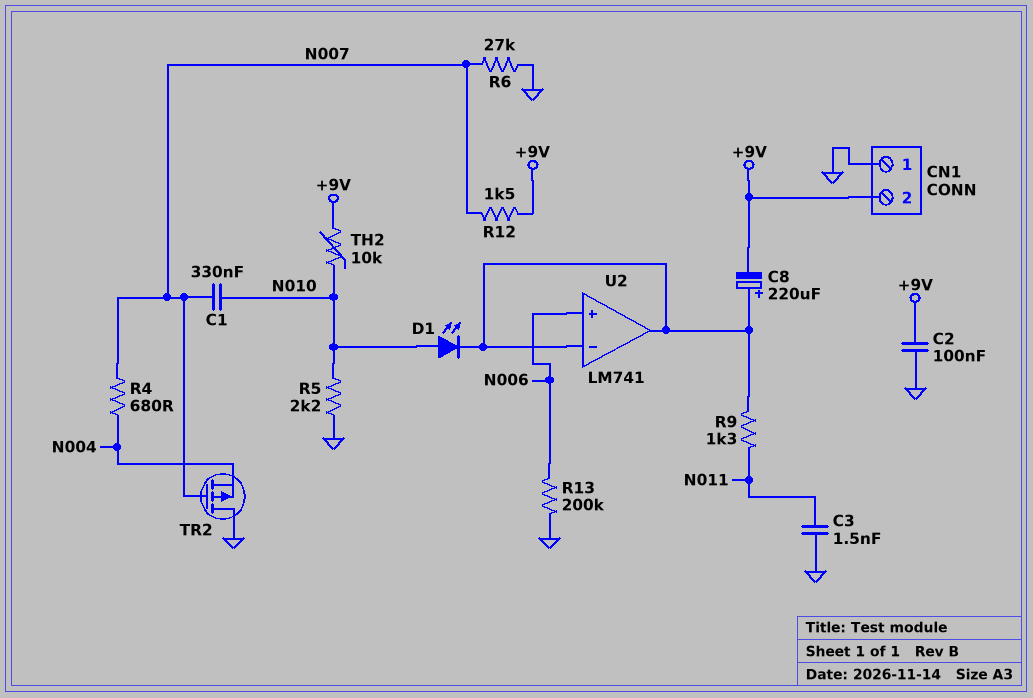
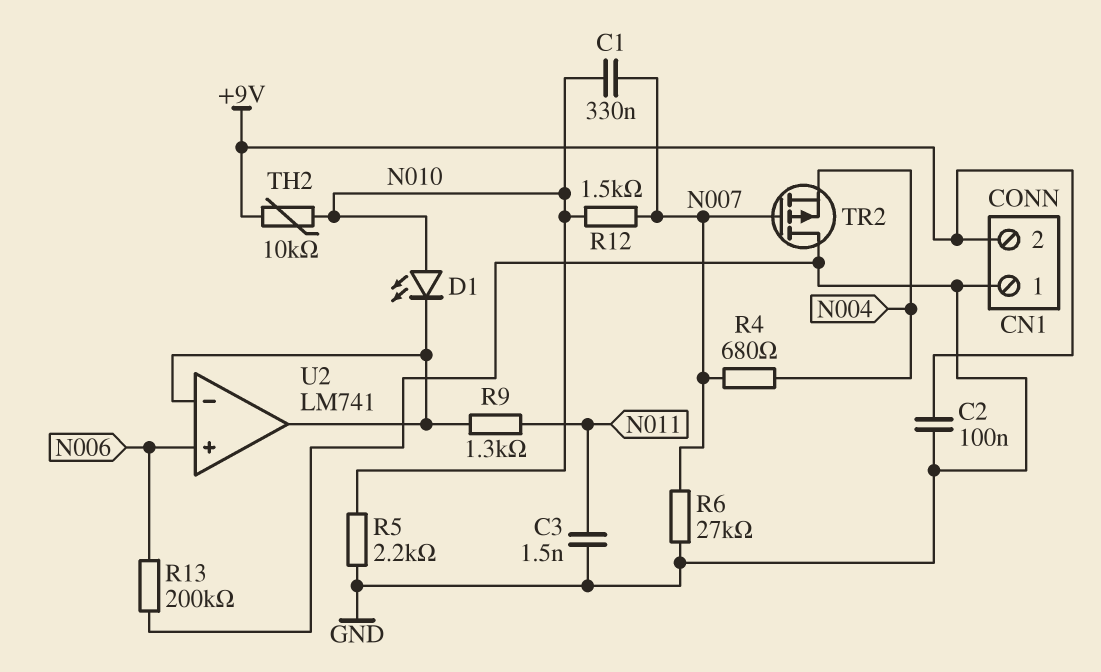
C8: 220uF (plus U2/in-, minus +9V) -> none
R12: 1.5k (+9V, N007) -> 1.5k (N007, N010)

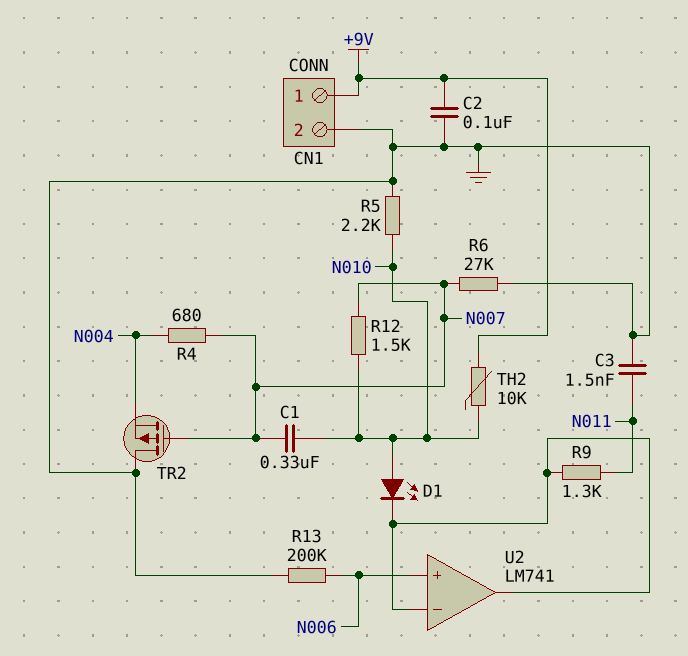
CN1 pin 1: GND -> +9V
CN1 pin 2: +9V -> GND

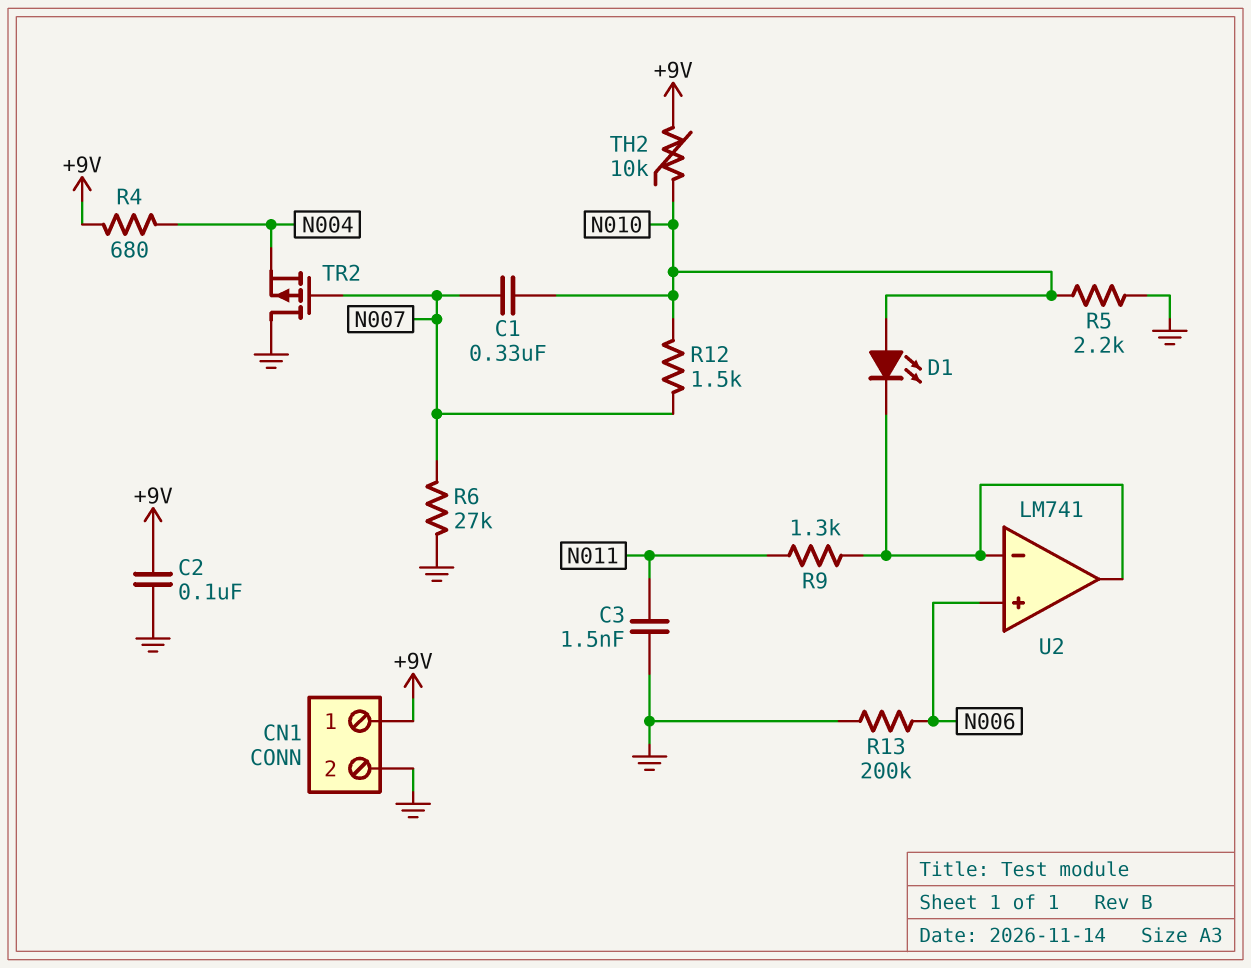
R4: 680 (N004, N007) -> 680 (+9V, N004)

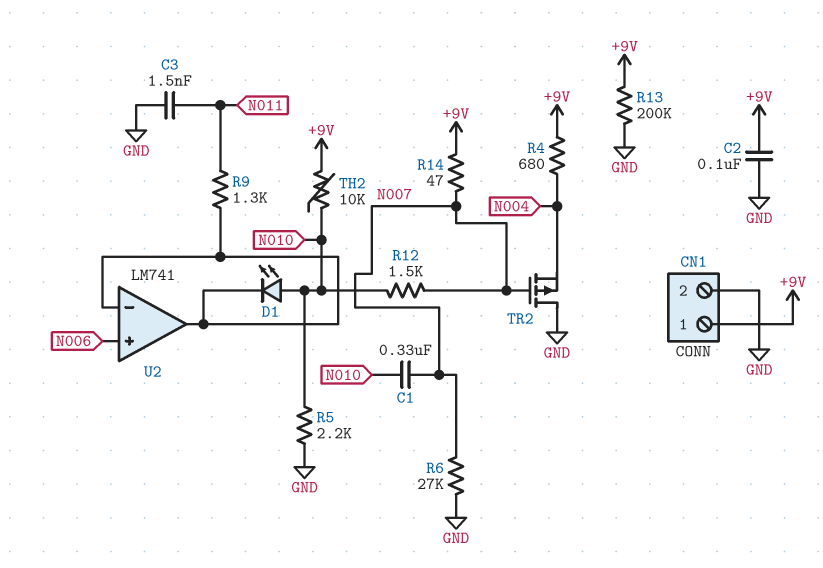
R13: 200k (GND, N006) -> 200k (+9V, GND)
R14: none -> 47 (+9V, N007)

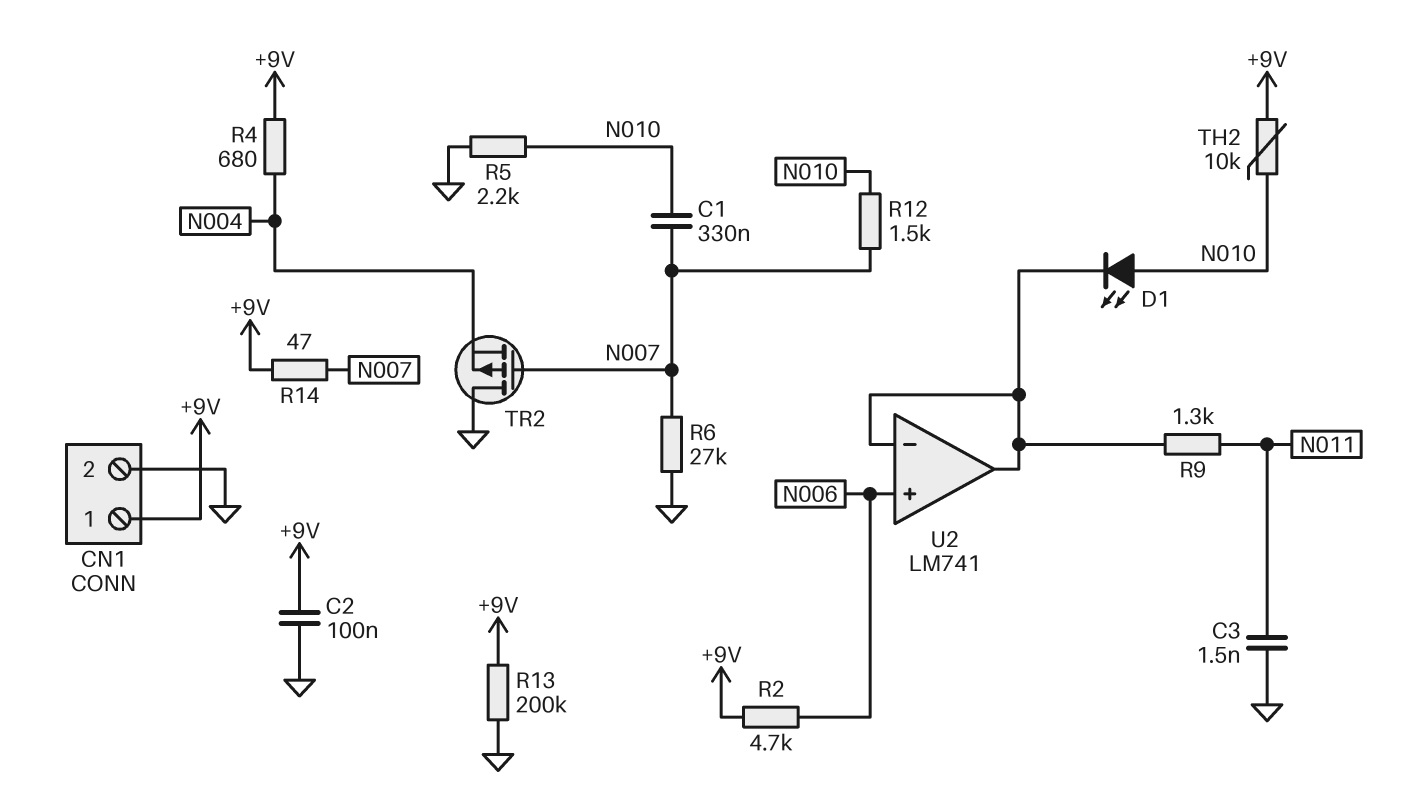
R2: none -> 4.7k (+9V, N006)

